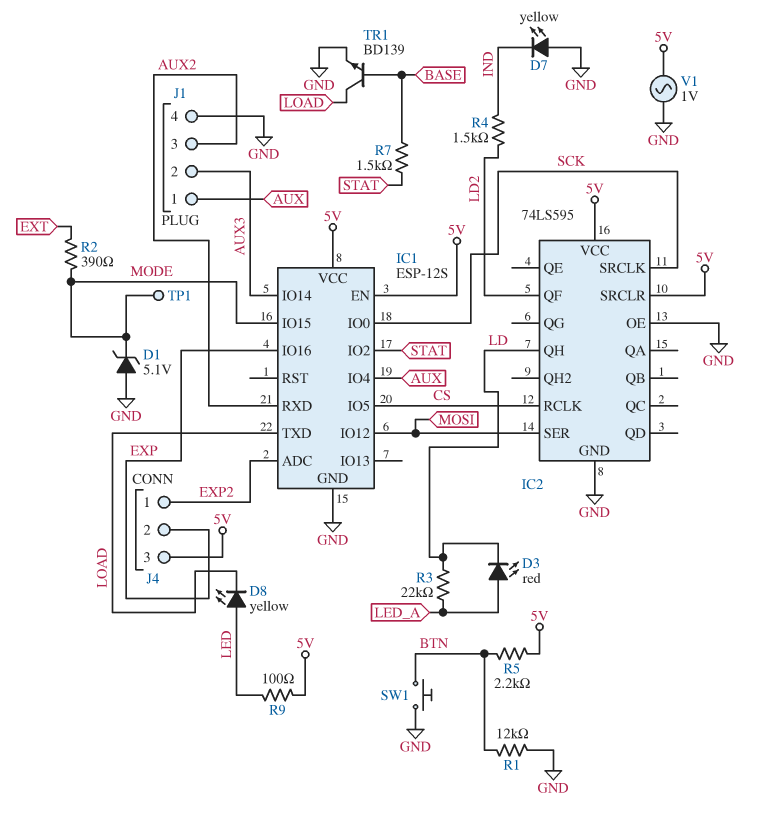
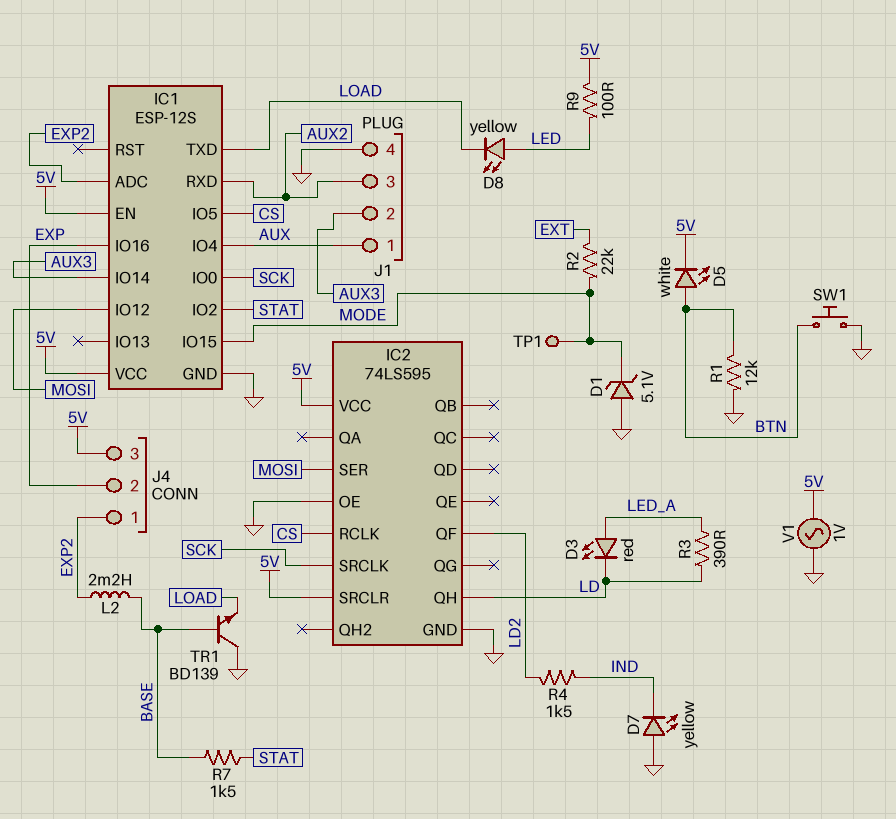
D5: none -> LED white (A BTN, K 5V)
L2: none -> 2.2mH (BASE, EXP2)
R2: 390 (EXT, MODE) -> 22k (EXT, MODE)
R3: 22k (LD, LED_A) -> 390 (LD, LED_A)
R5: 2.2k (5V, BTN) -> none
TR1: NPN BD139 (B BASE, C LOAD, E GND) -> NPN BD139 (B BASE, C GND, E LOAD)

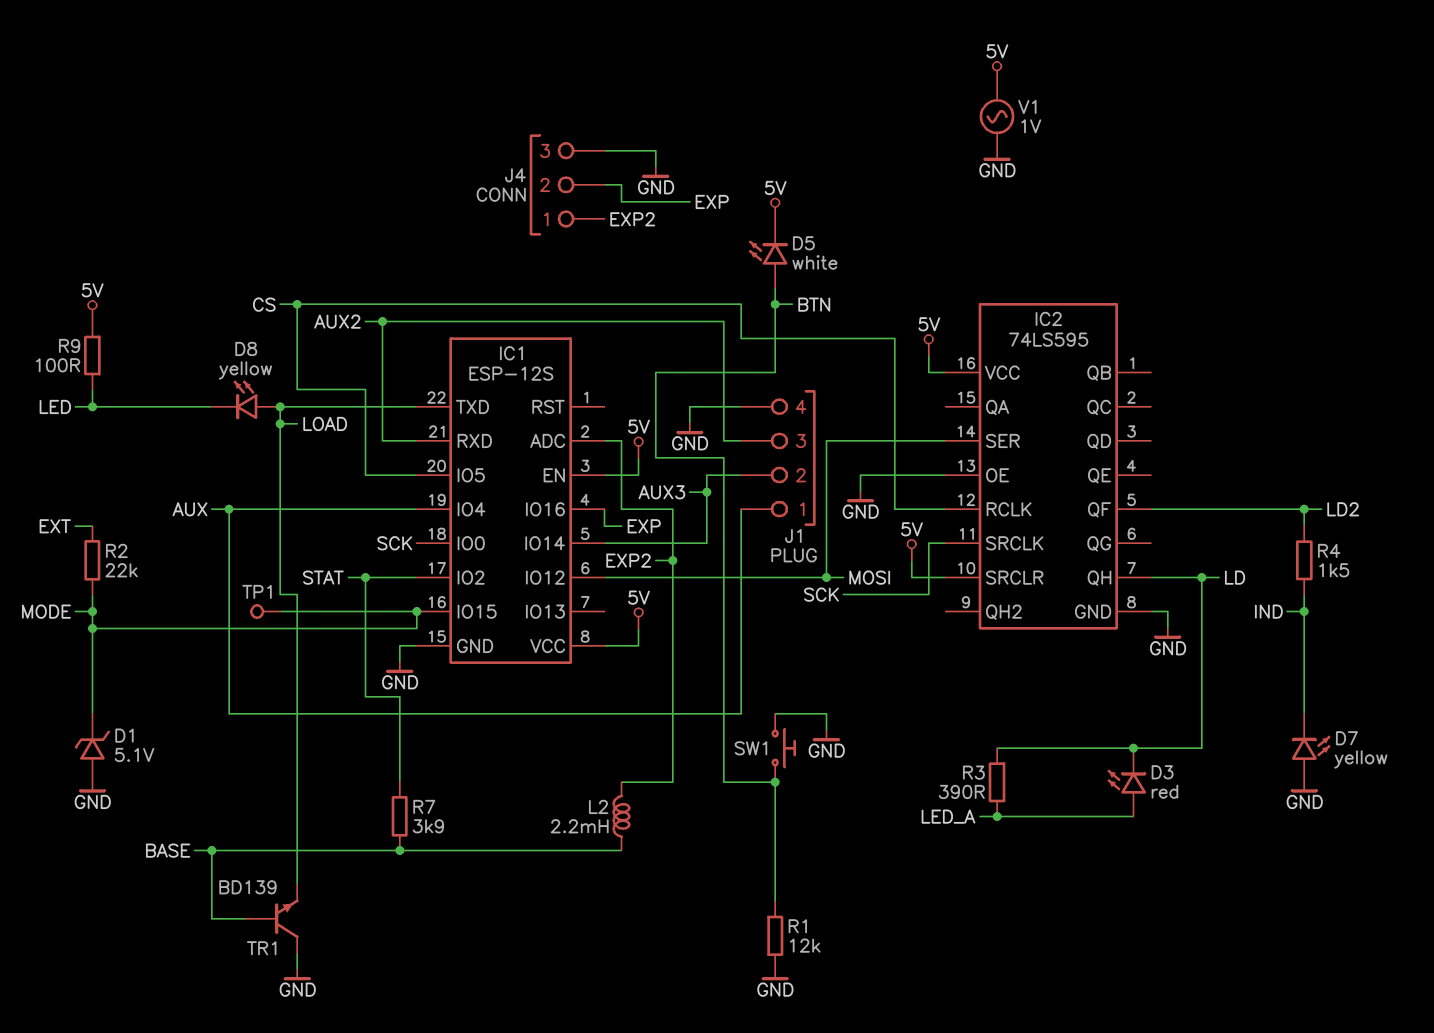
D8: LED yellow (A LED, K LOAD) -> LED yellow (A LOAD, K LED)
J4 pin 3: 5V -> GND
R7: 1.5k (BASE, STAT) -> 3.9k (BASE, STAT)

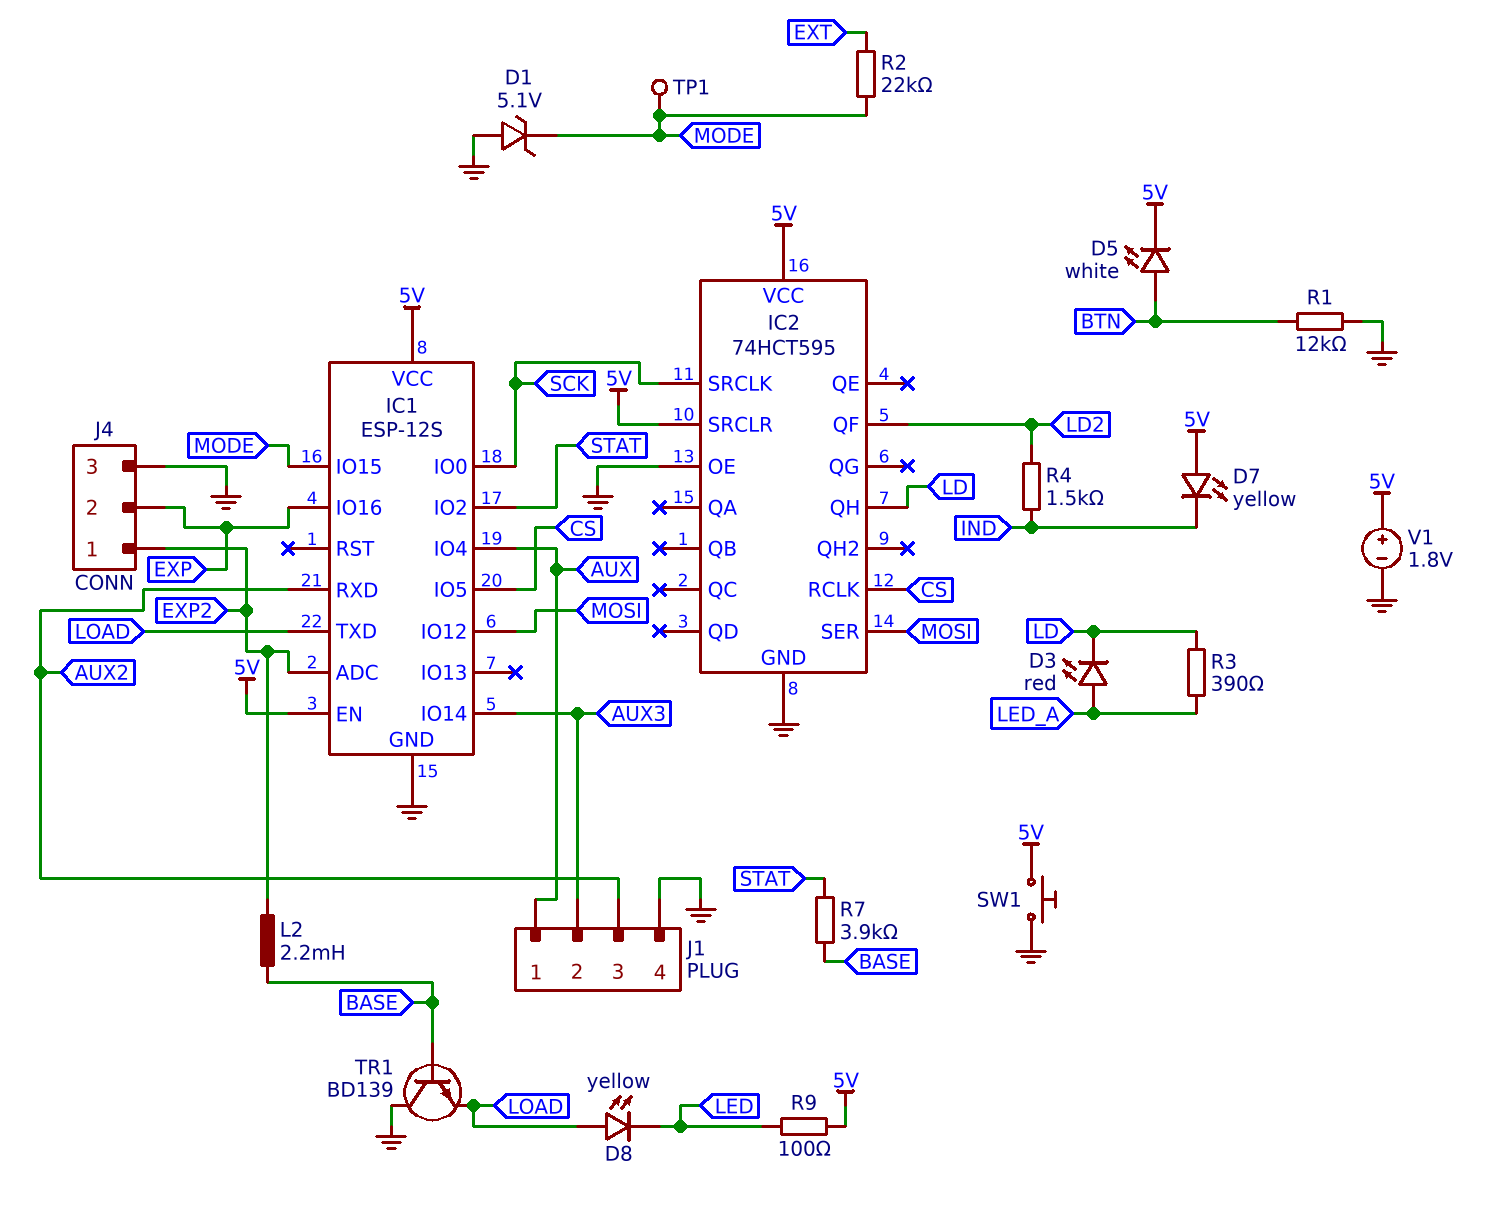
D7: LED yellow (A GND, K IND) -> LED yellow (A 5V, K IND)
IC2: 74LS595 -> 74HCT595
SW1: button (BTN, GND) -> button (5V, GND)
V1: AC 1V (5V, GND) -> 1.8V (plus 5V, minus GND)

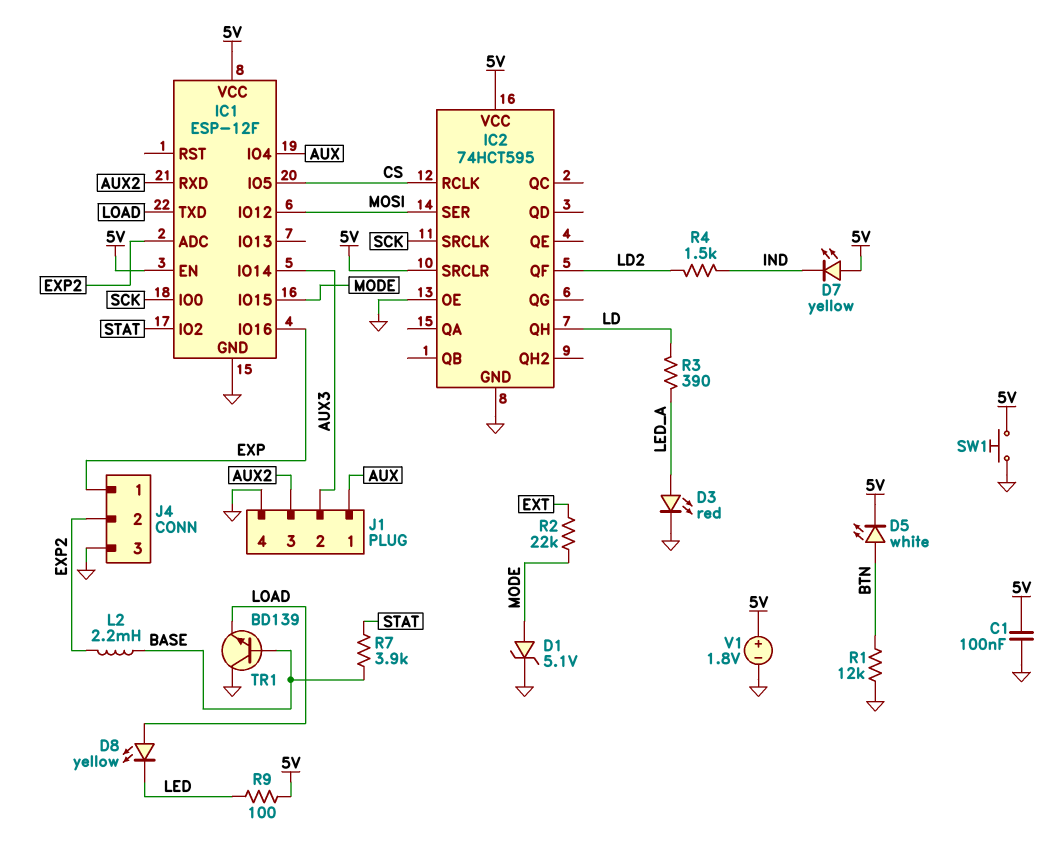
C1: none -> 100nF (5V, GND)
D1: zener 5.1V (A GND, K MODE) -> zener 5.1V (A MODE, K GND)
D3: LED red (A LED_A, K LD) -> LED red (A LED_A, K GND)
IC1: ESP-12S -> ESP-12F
J4 pin 1: EXP2 -> EXP
J4 pin 2: EXP -> EXP2
TP1: test point (MODE) -> none

